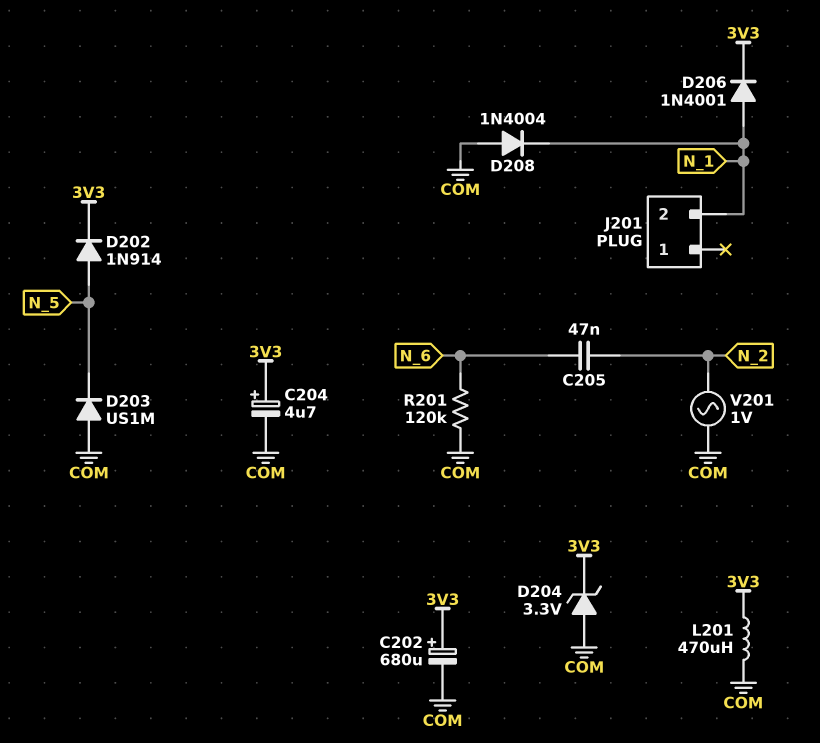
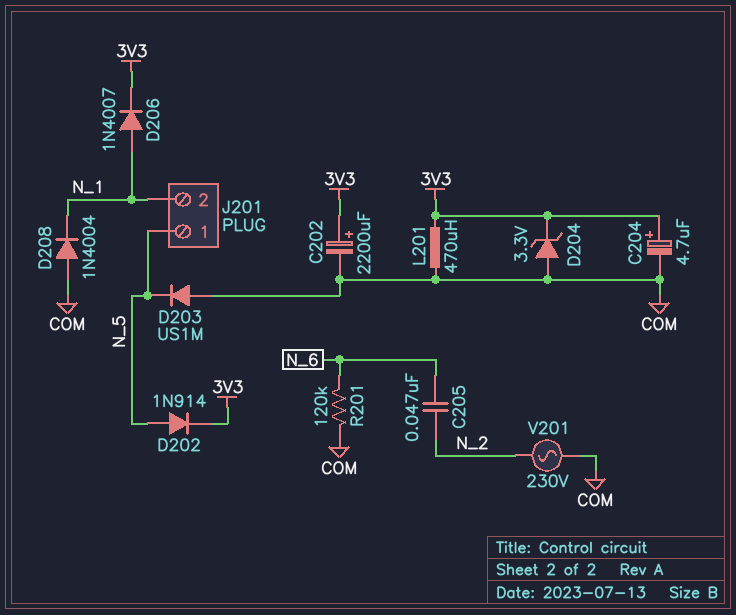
C202: 680uF (plus 3V3, minus COM) -> 2200uF (plus 3V3, minus COM)
D206: diode 1N4001 (A N_1, K 3V3) -> diode 1N4007 (A N_1, K 3V3)
J201 pin 1: none -> N_5
V201: AC 1V (COM, N_2) -> AC 230V (COM, N_2)

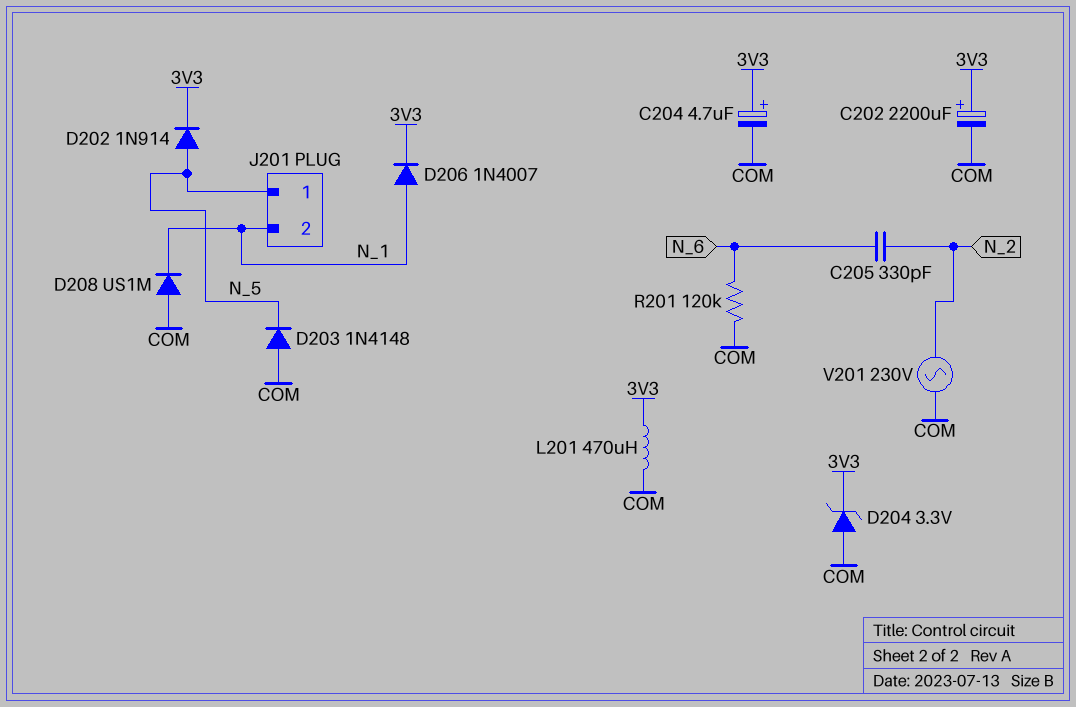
C205: 47nF (N_2, N_6) -> 330pF (N_2, N_6)
D203: diode US1M (A COM, K N_5) -> diode 1N4148 (A COM, K N_5)
D208: diode 1N4004 (A COM, K N_1) -> diode US1M (A COM, K N_1)

